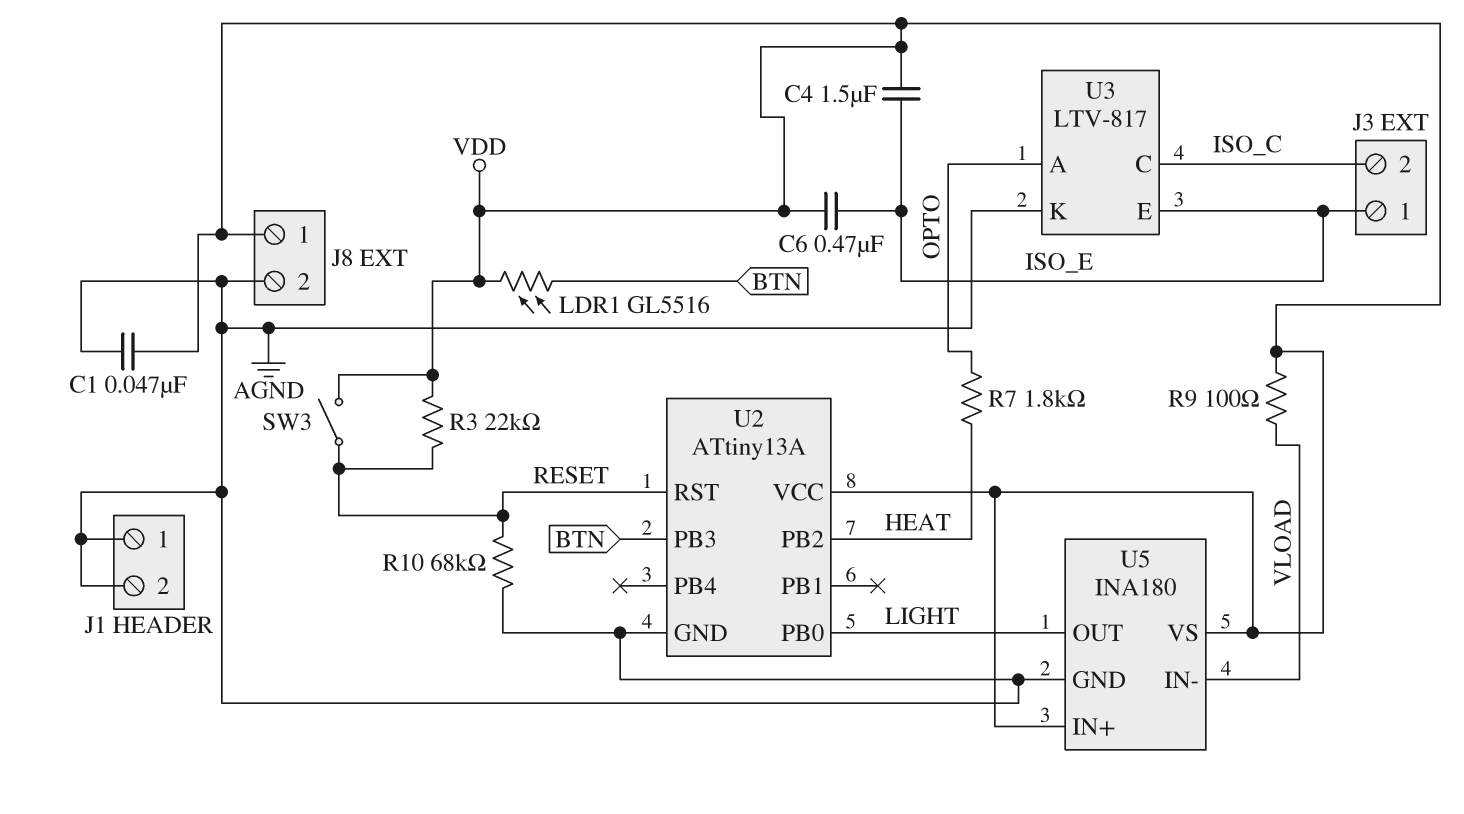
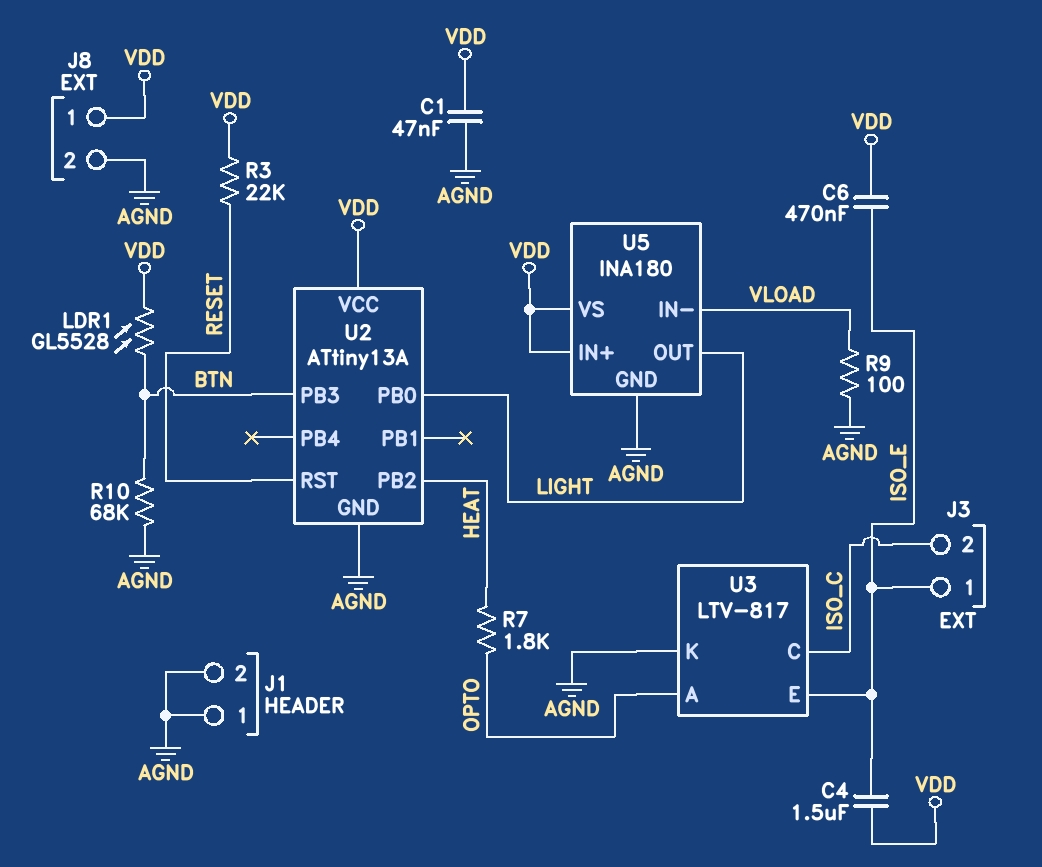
LDR1: GL5516 (BTN, VDD) -> GL5528 (BTN, VDD)
R9: 100 (VDD, VLOAD) -> 100 (AGND, VLOAD)
R10: 68k (AGND, RESET) -> 68k (AGND, BTN)
SW3: switch (RESET, VDD) -> none

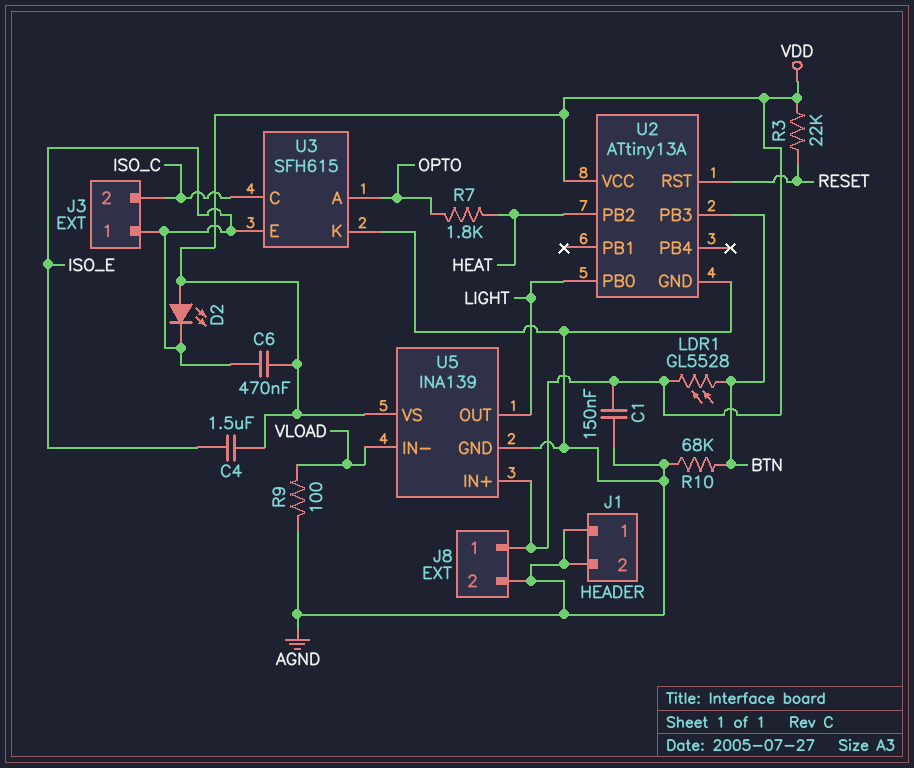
C1: 47nF (AGND, VDD) -> 150nF (AGND, VDD)
D2: none -> LED (A VDD, K ISO_E)
U3: LTV-817 -> SFH615
U5: INA180 -> INA139

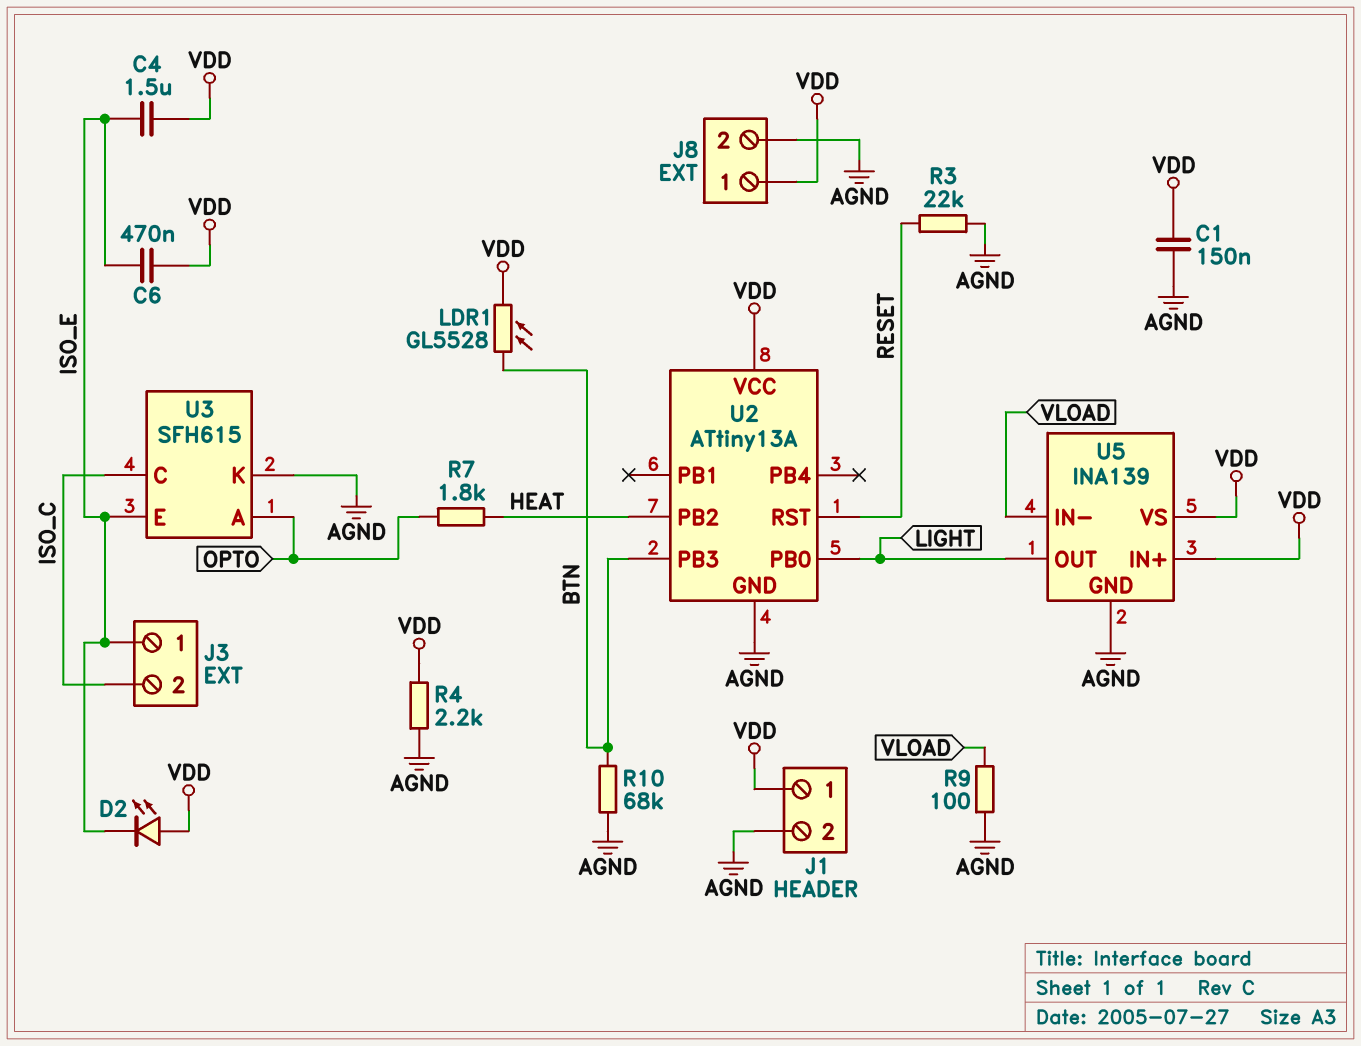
J1 pin 1: AGND -> VDD
R3: 22k (RESET, VDD) -> 22k (AGND, RESET)
R4: none -> 2.2k (AGND, VDD)

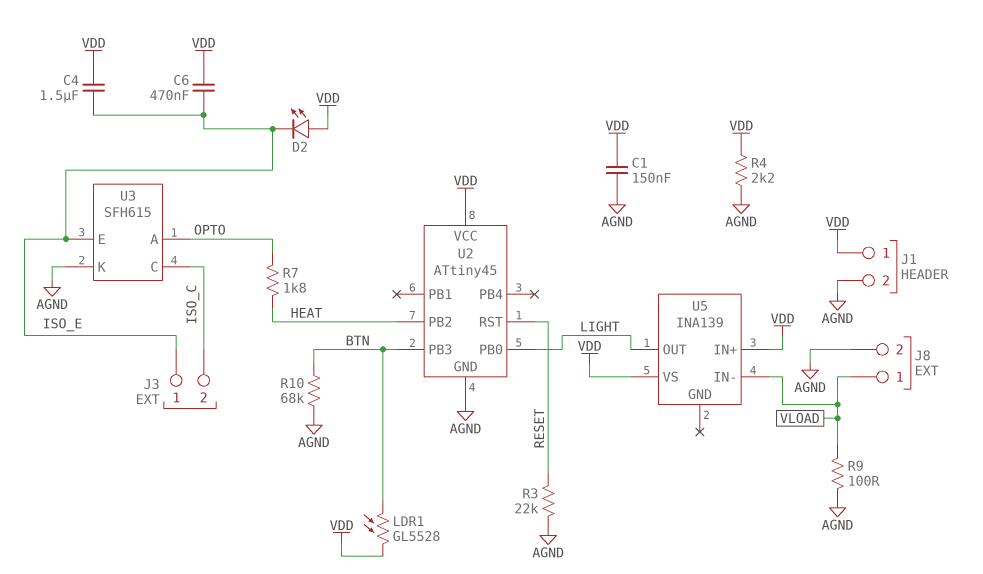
J8 pin 1: VDD -> VLOAD
U2: ATtiny13A -> ATtiny45
U5 pin GND: AGND -> none

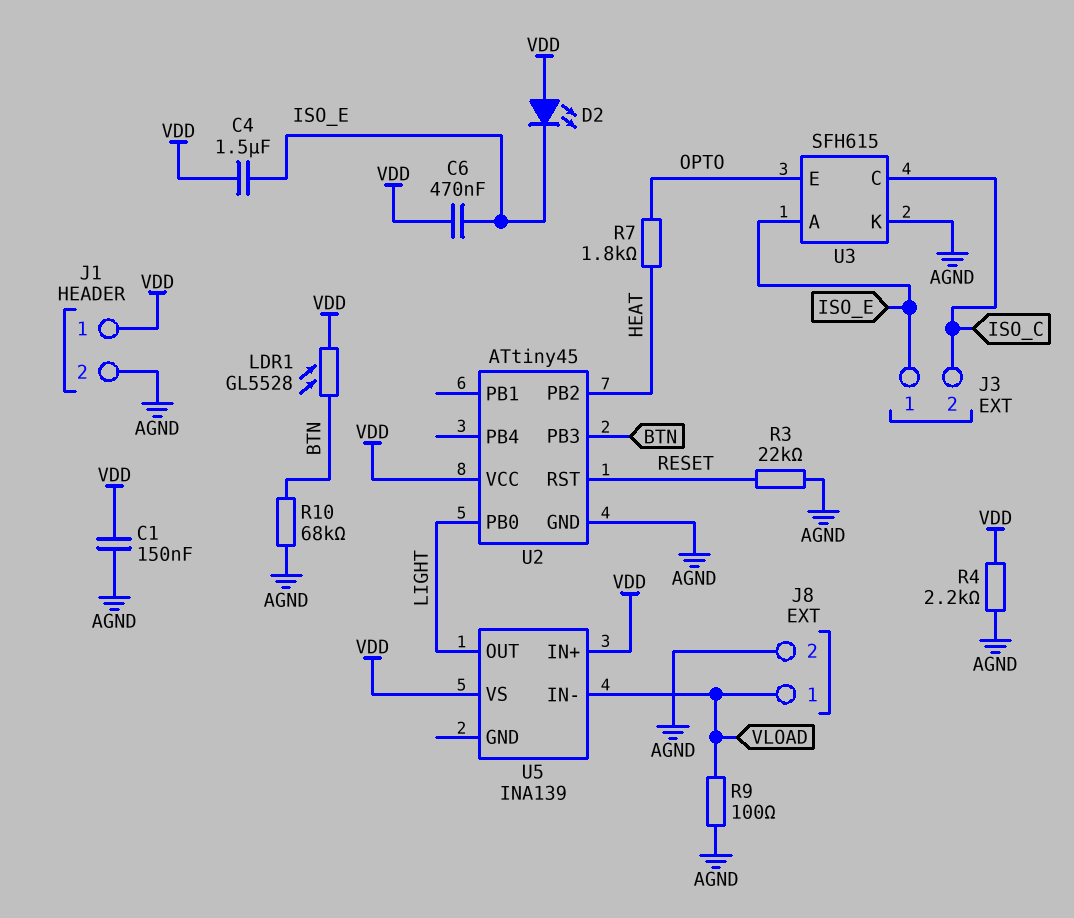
U3 pin A: OPTO -> ISO_E
U3 pin E: ISO_E -> OPTO

